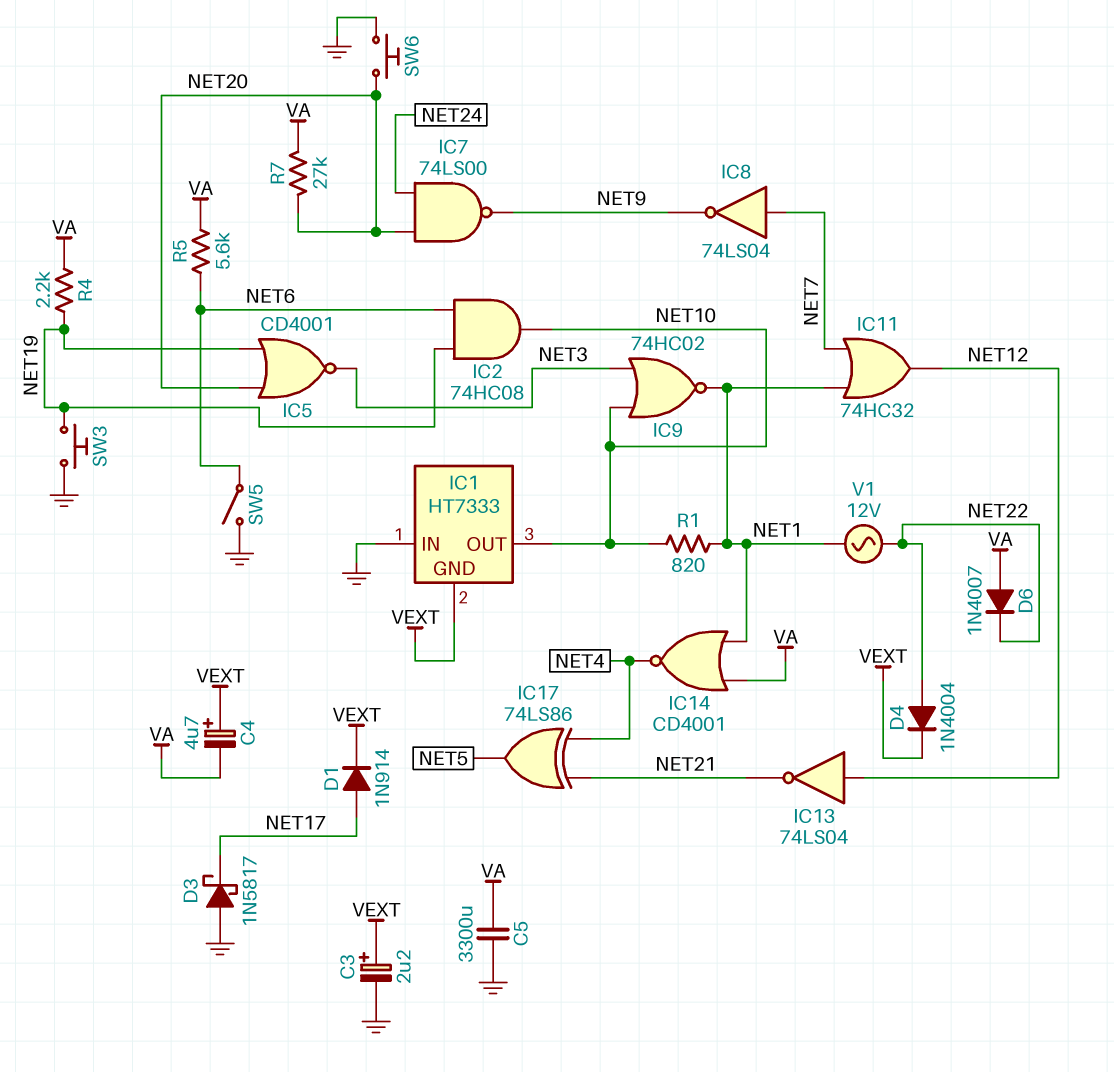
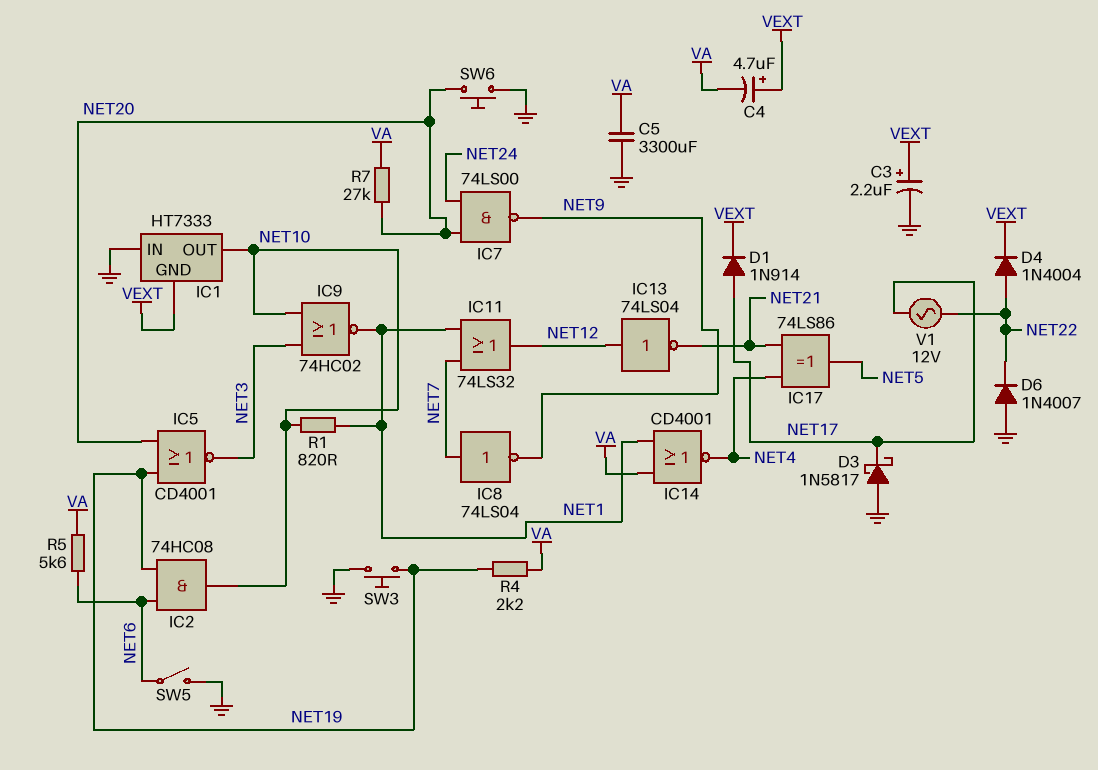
D6: diode 1N4007 (A VA, K NET22) -> diode 1N4007 (A GND, K NET22)
IC11: OR 74HC32 (in NET1, in NET7, out NET12) -> OR 74LS32 (in NET1, in NET7, out NET12)
V1: AC 12V (NET1, NET22) -> AC 12V (NET17, NET22)

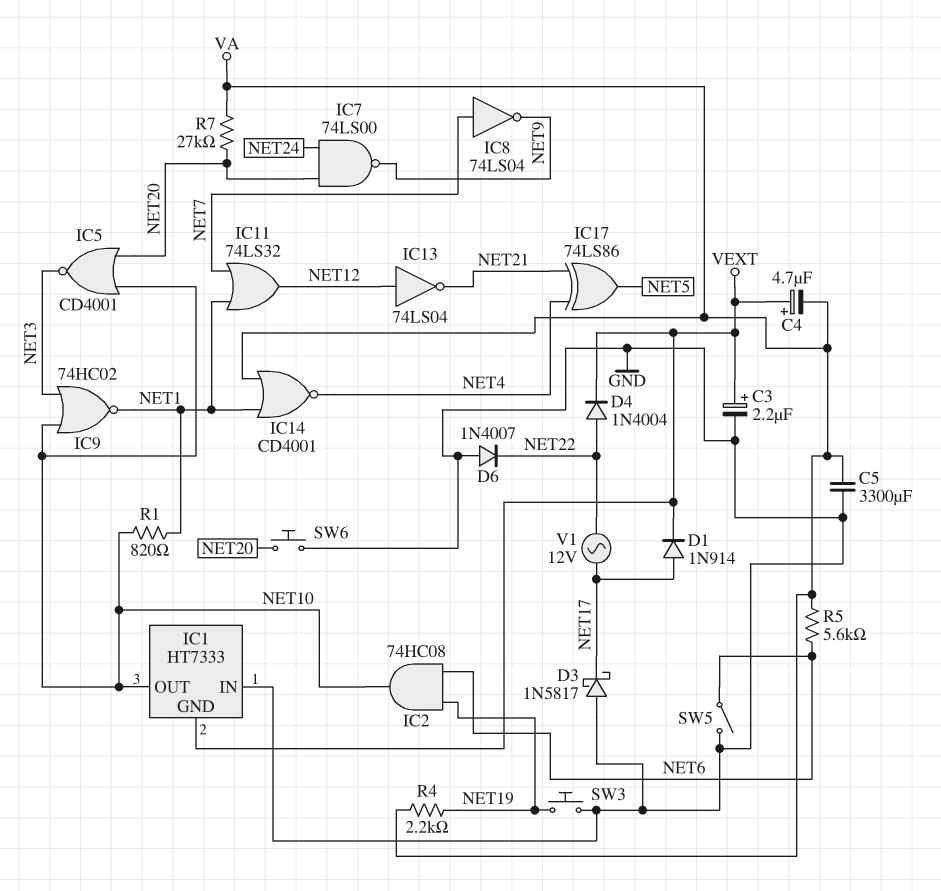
IC5: NOR CD4001 (in NET19, in NET20, out NET3) -> NOR CD4001 (in NET10, in NET20, out NET3)

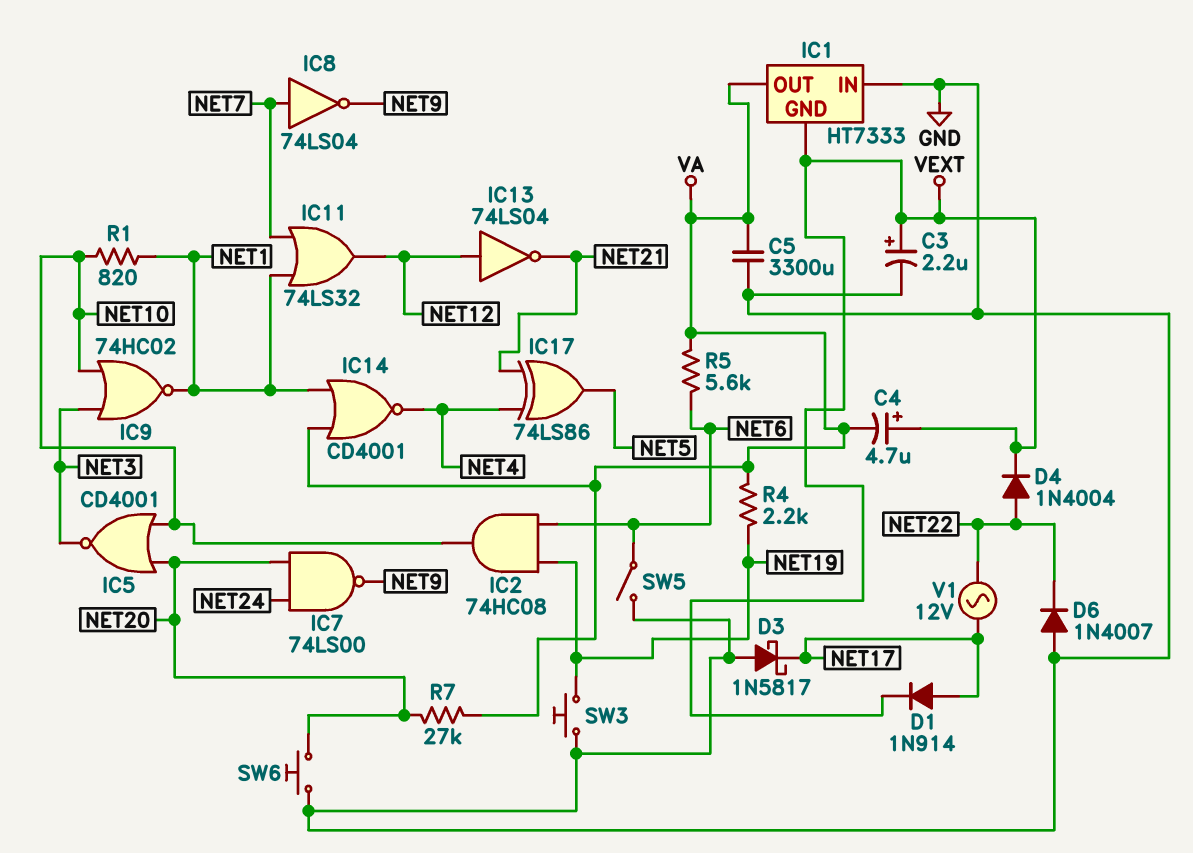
IC1 pin OUT: NET10 -> VA

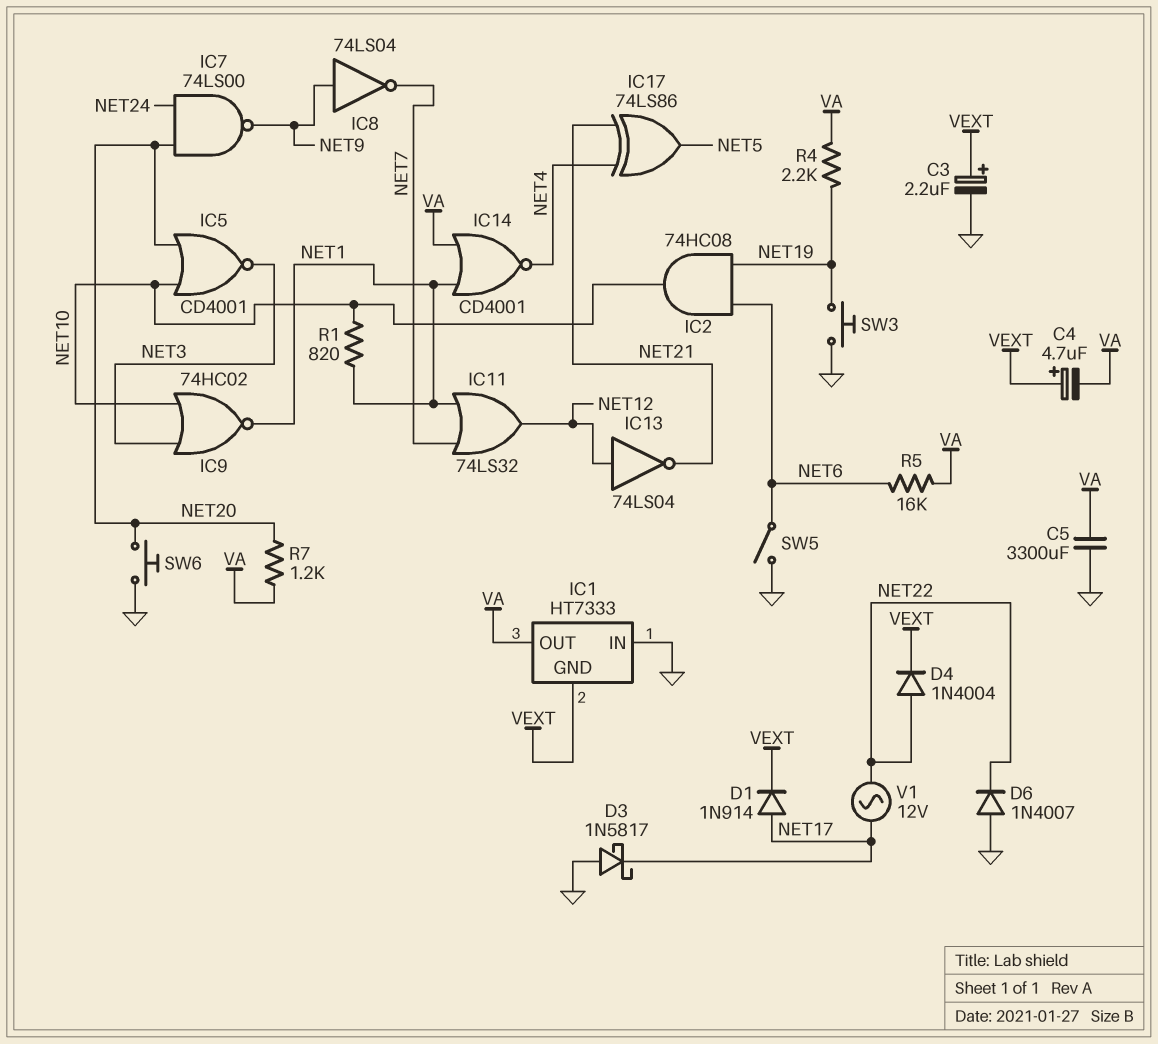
IC8: NOT 74LS04 (in NET7, out NET9) -> NOT 74LS04 (in NET9, out NET7)
R5: 5.6k (NET6, VA) -> 16k (NET6, VA)
R7: 27k (NET20, VA) -> 1.2k (NET20, VA)

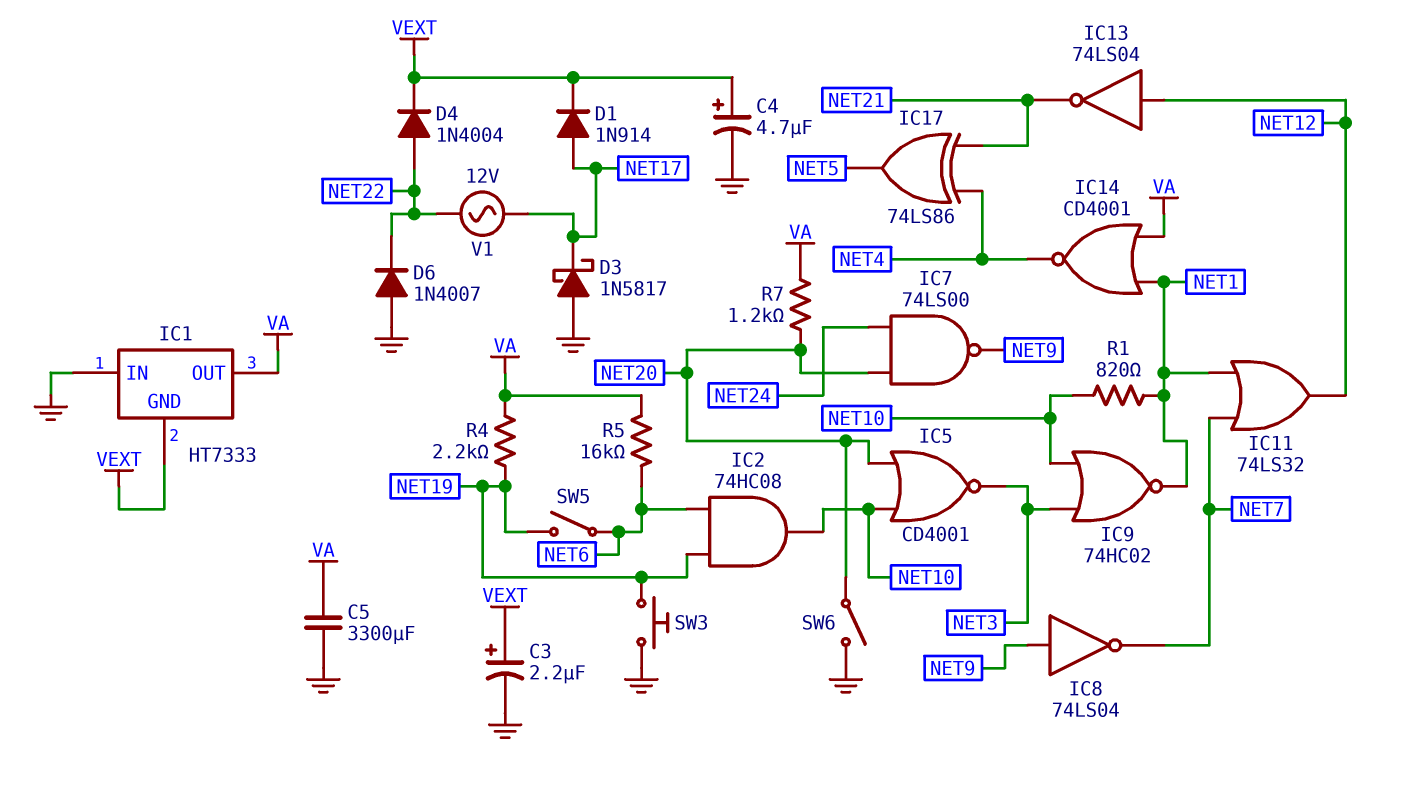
C4: 4.7uF (plus VEXT, minus VA) -> 4.7uF (plus VEXT, minus GND)
SW5: switch (GND, NET6) -> switch (NET6, NET19)
SW6: button (GND, NET20) -> switch (GND, NET20)

